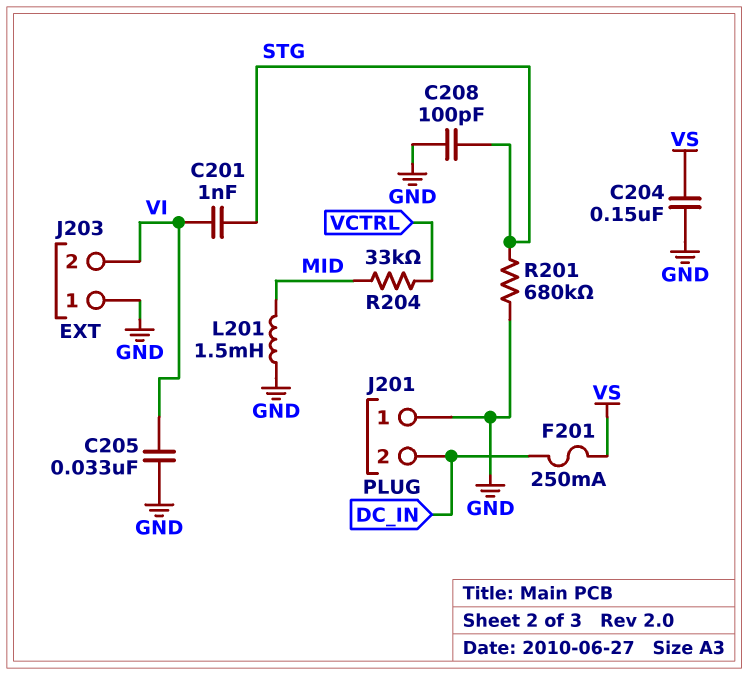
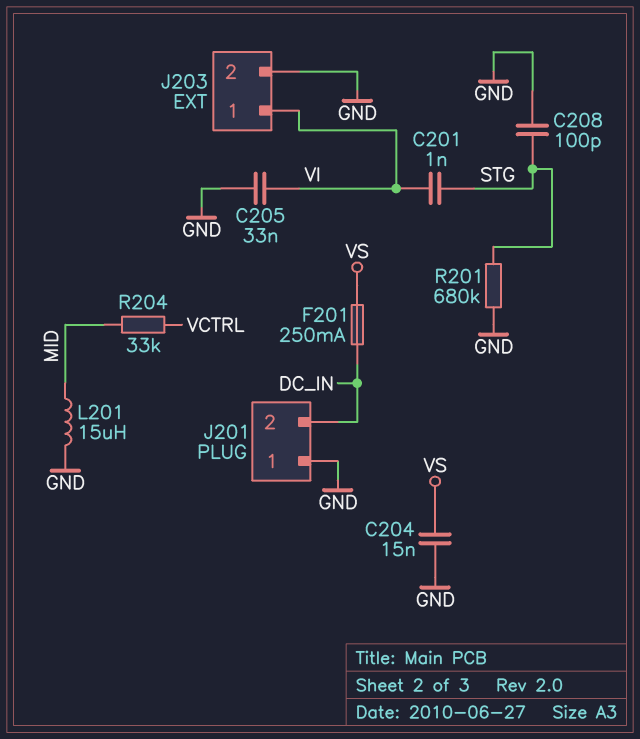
C204: 150nF (GND, VS) -> 15nF (GND, VS)
J203 pin 1: GND -> VI
J203 pin 2: VI -> GND
L201: 1.5mH (GND, MID) -> 15uH (GND, MID)

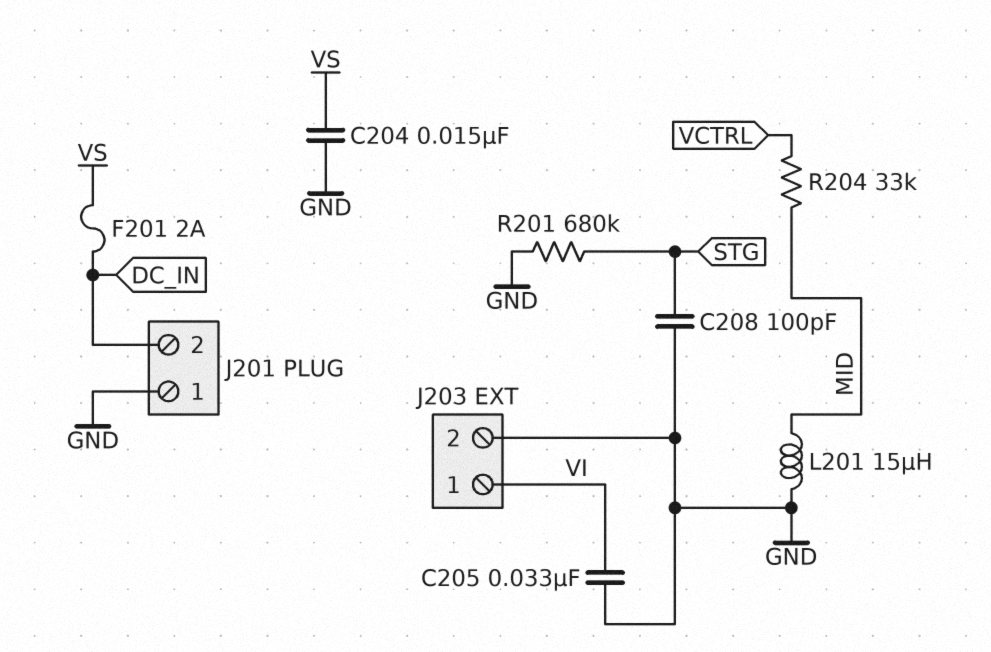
C201: 1nF (STG, VI) -> none
F201: 250mA (DC_IN, VS) -> 2A (DC_IN, VS)

